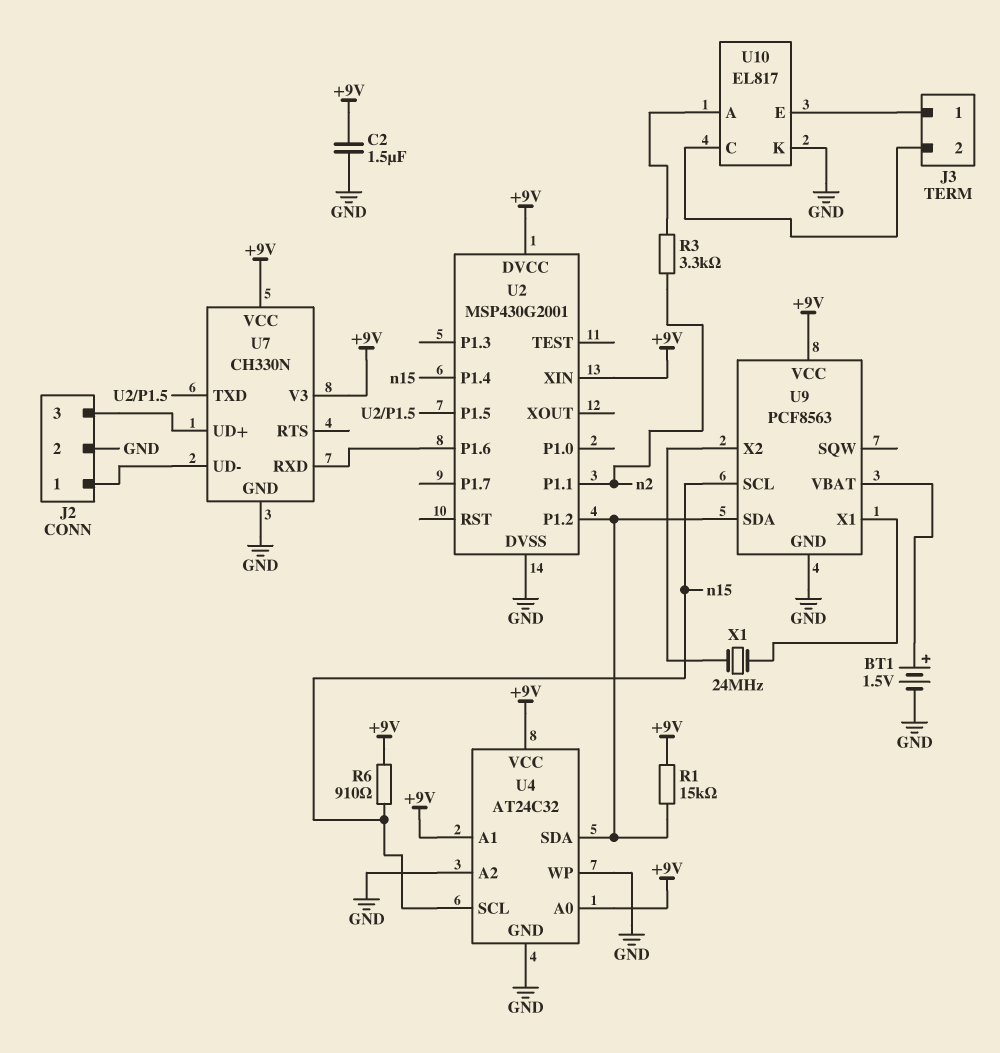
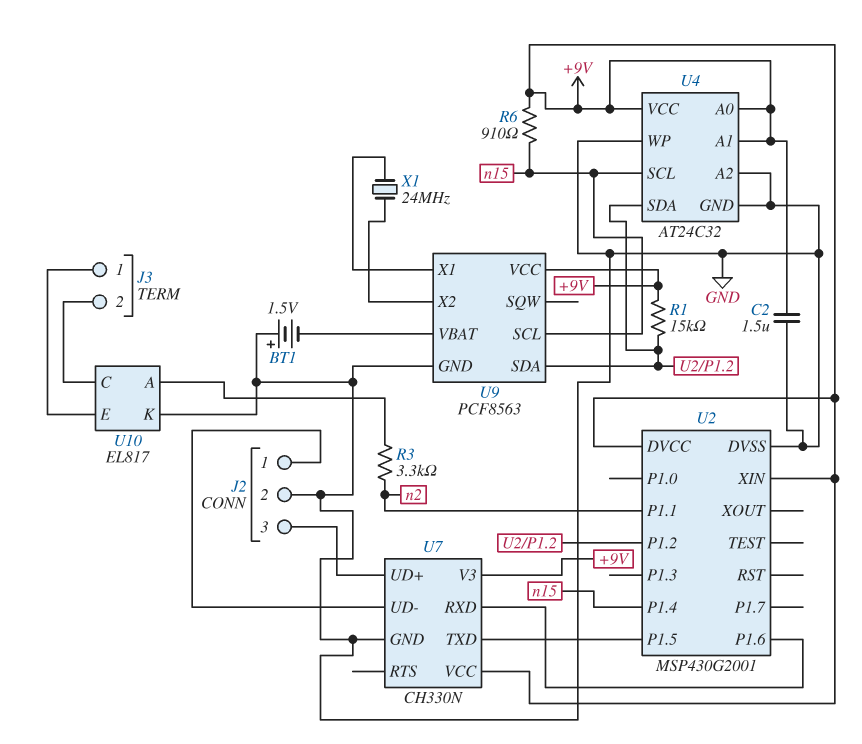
BT1: 1.5V (plus U9/VBAT, minus GND) -> 1.5V (plus GND, minus U9/VBAT)

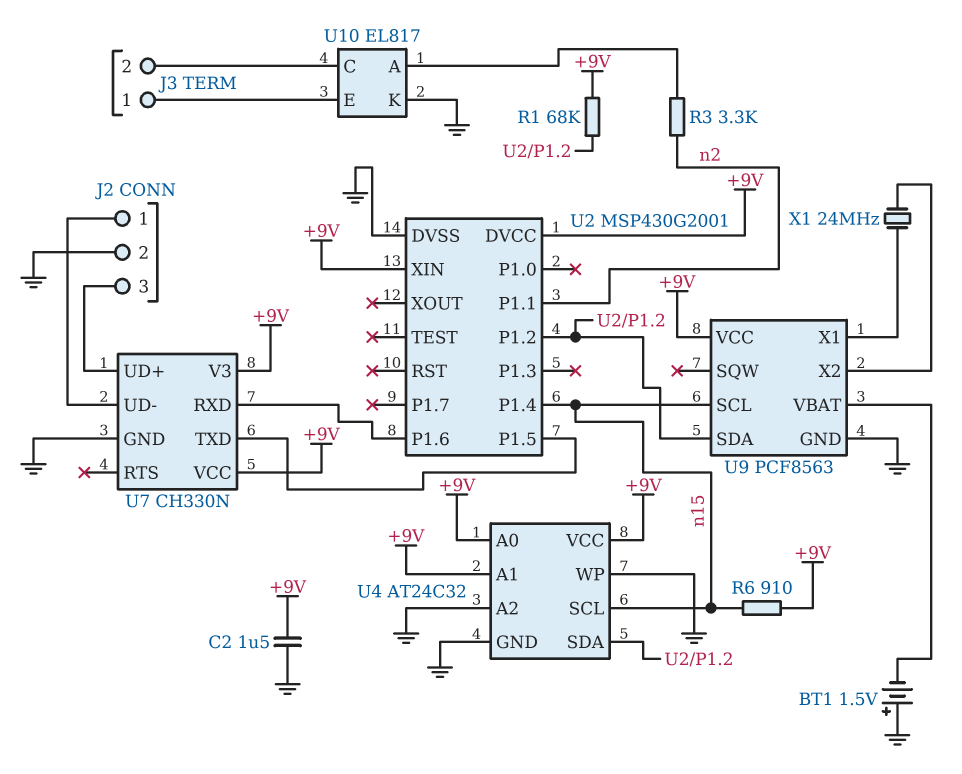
R1: 15k (+9V, U2/P1.2) -> 68k (+9V, U2/P1.2)

